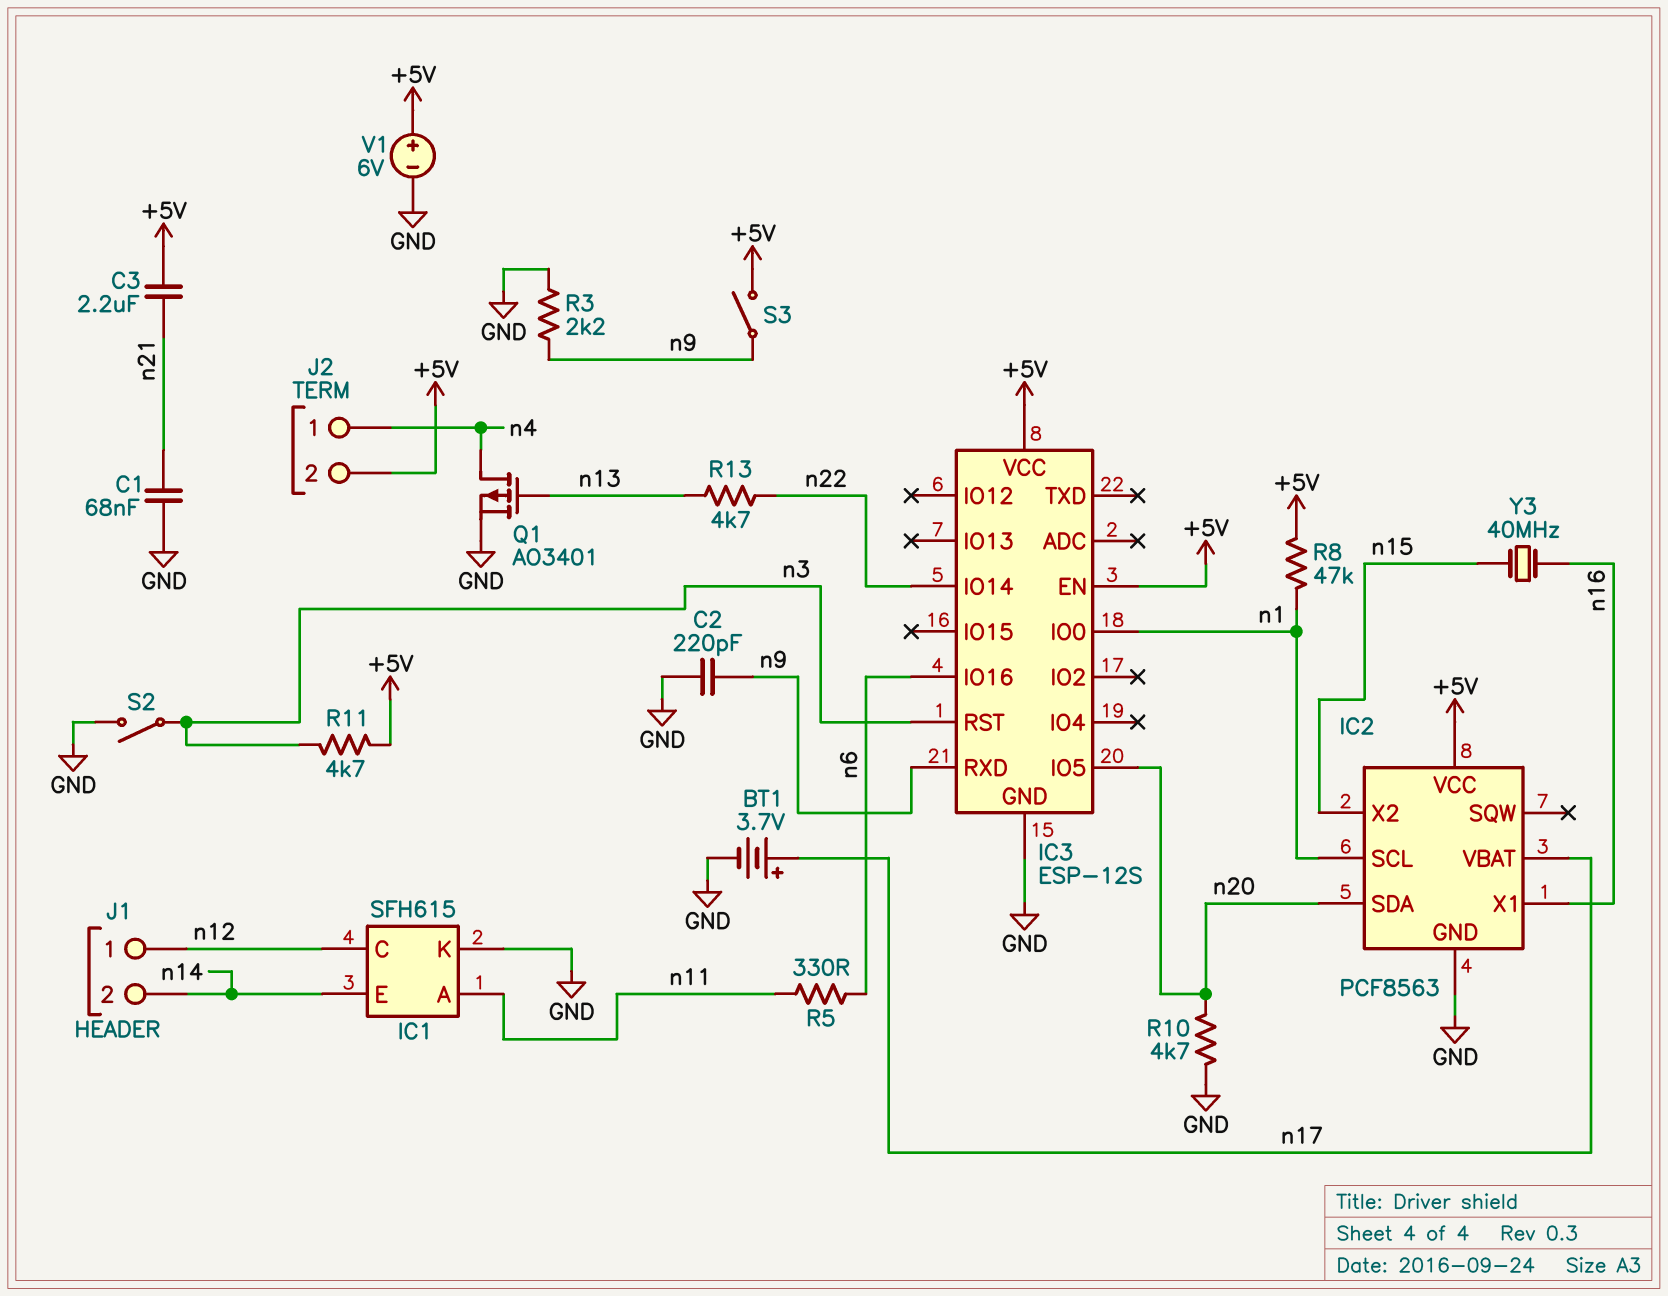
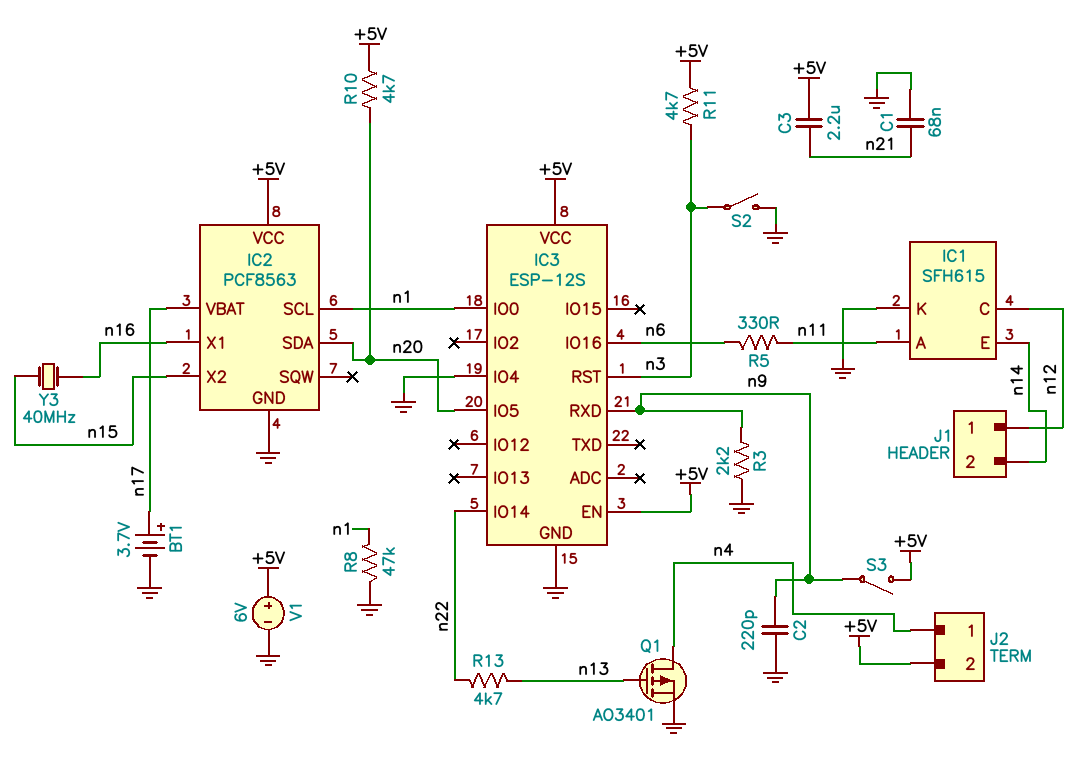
IC3 pin IO4: none -> GND
R8: 47k (+5V, n1) -> 47k (GND, n1)
R10: 4.7k (GND, n20) -> 4.7k (+5V, n20)

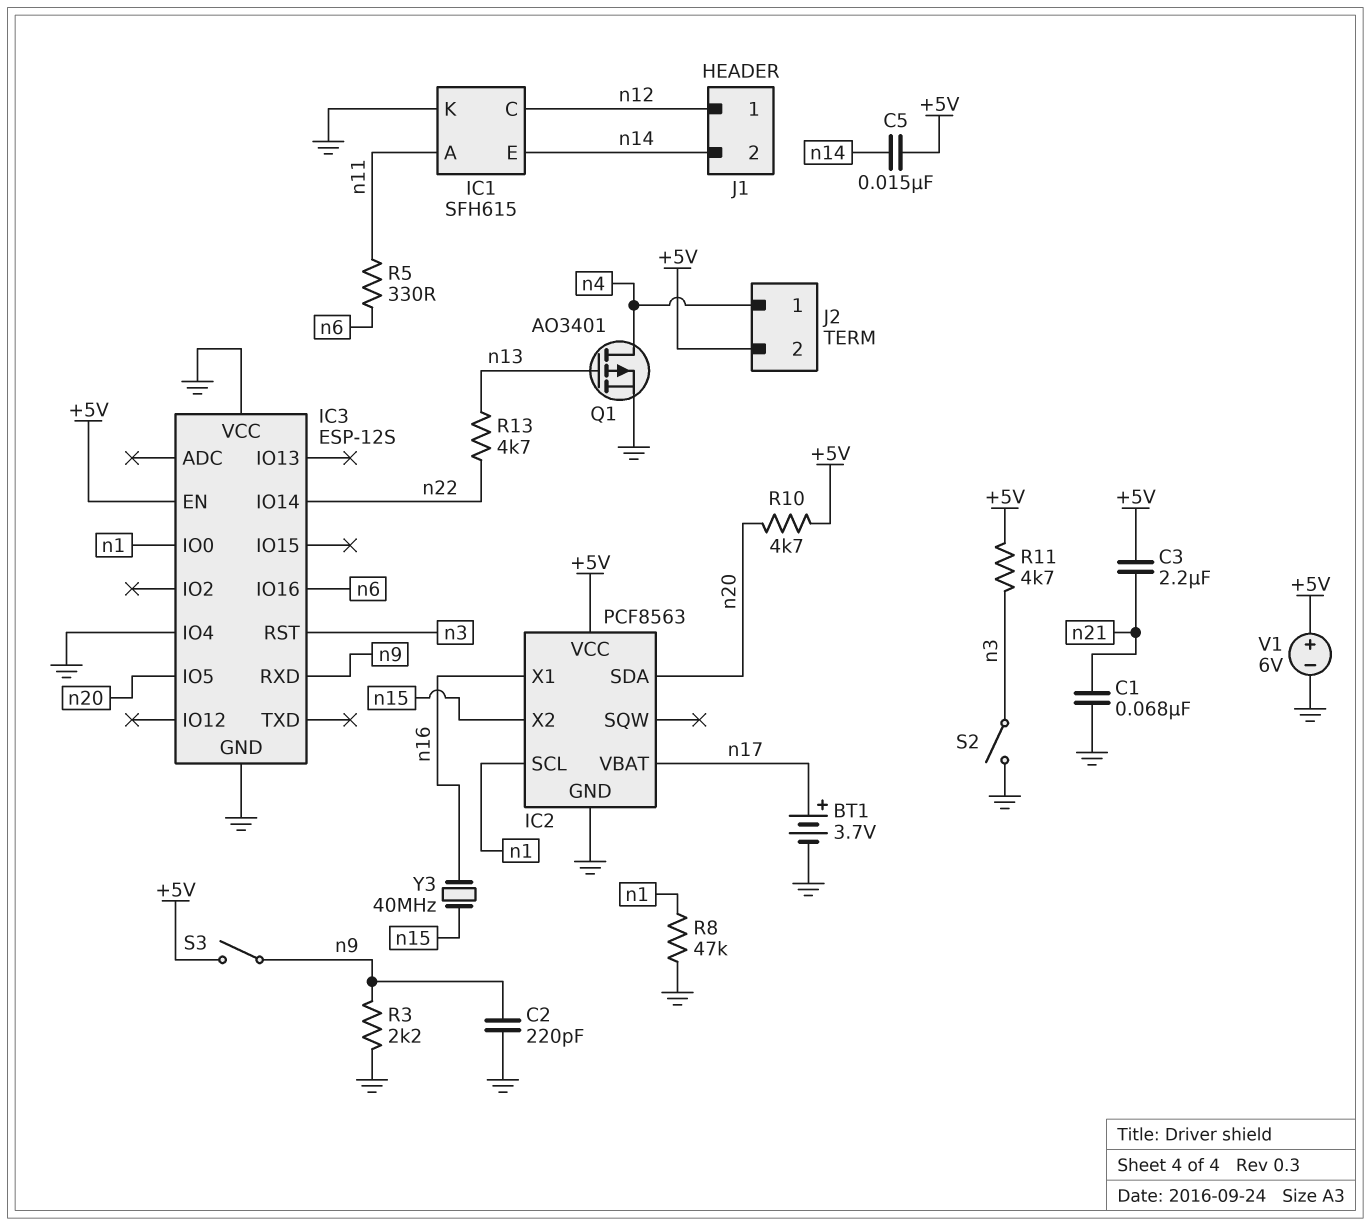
C5: none -> 15nF (+5V, n14)
IC3 pin VCC: +5V -> GND

